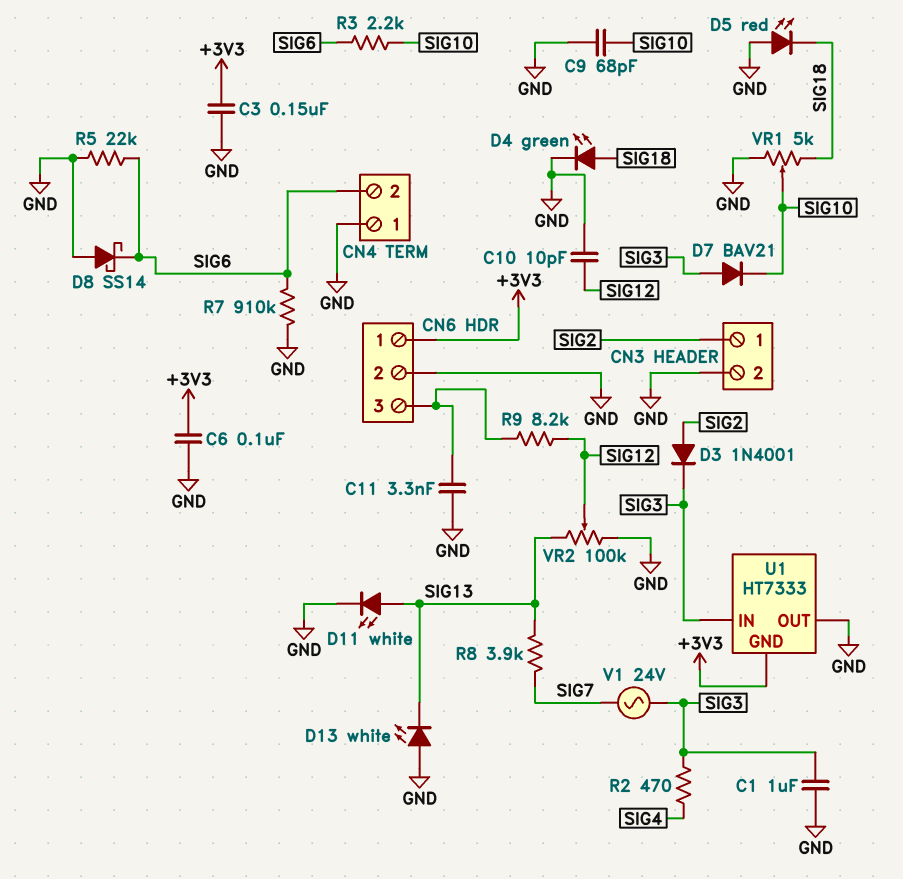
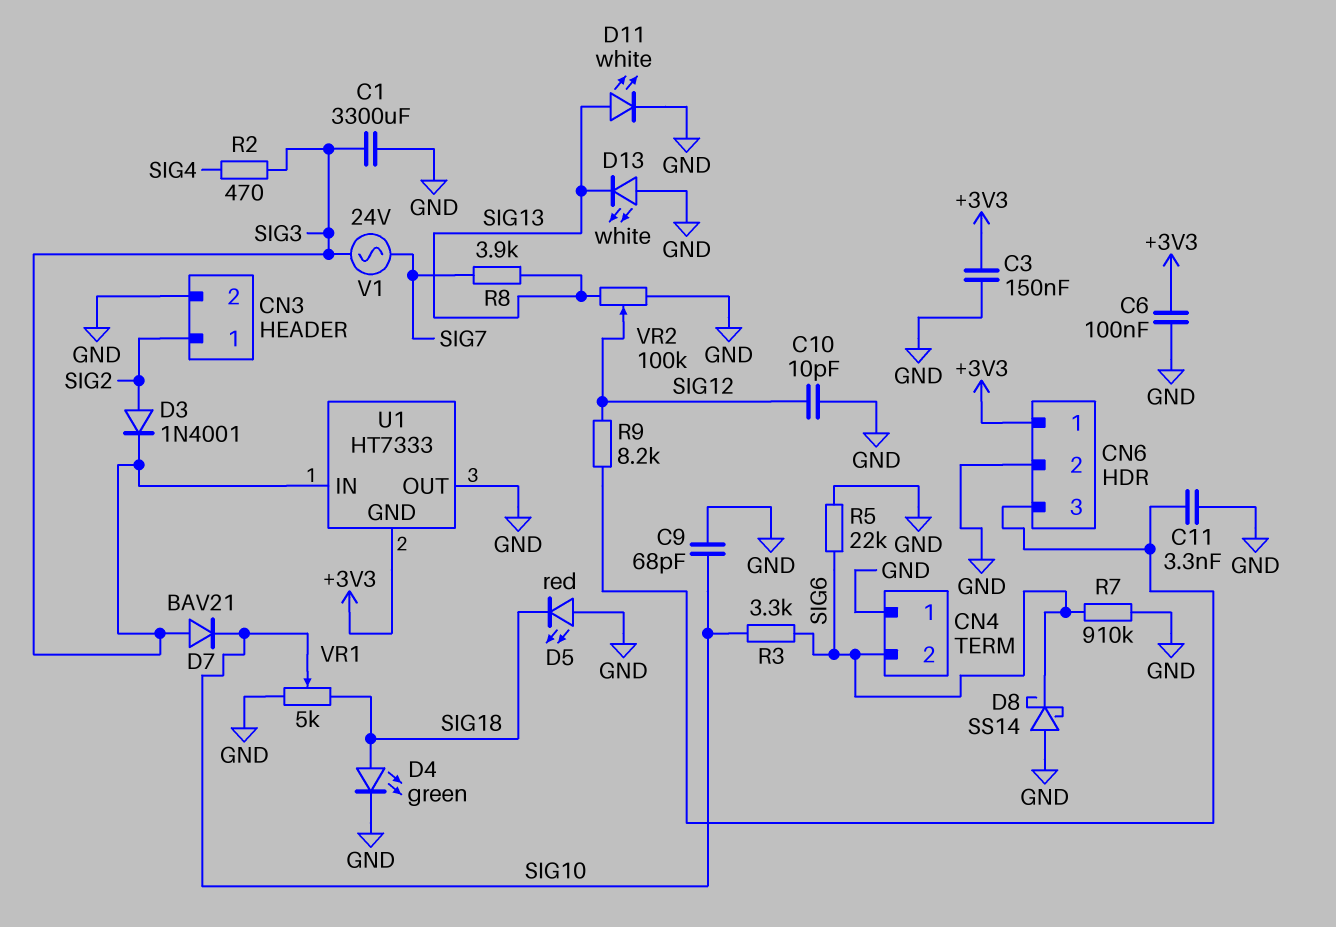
C1: 1uF (GND, SIG3) -> 3300uF (GND, SIG3)
R3: 2.2k (SIG6, SIG10) -> 3.3k (SIG6, SIG10)

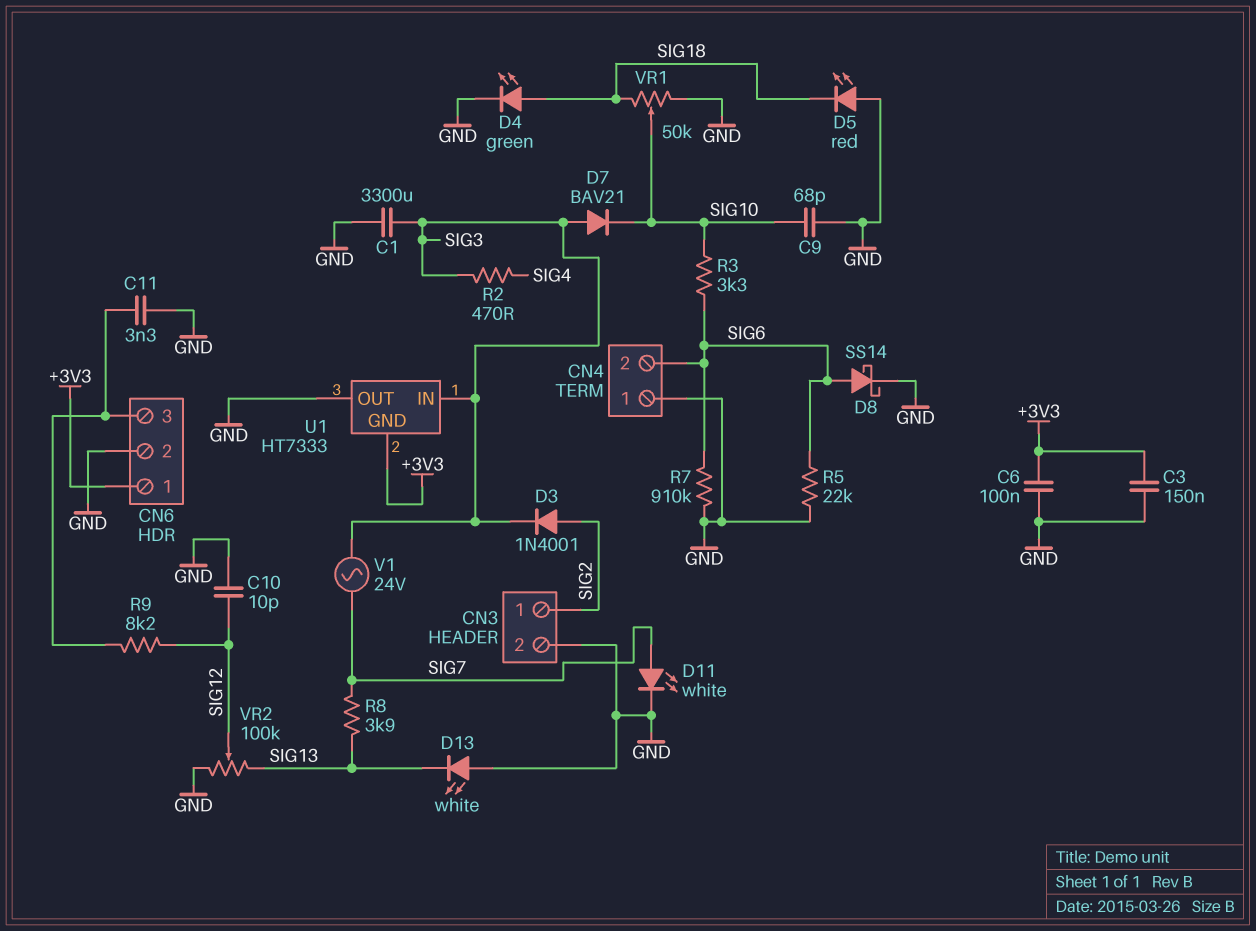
D8: schottky SS14 (A GND, K SIG6) -> schottky SS14 (A SIG6, K GND)
D11: LED white (A SIG13, K GND) -> LED white (A SIG7, K GND)
VR1: 5k (GND, SIG18, wiper SIG10) -> 50k (GND, SIG18, wiper SIG10)

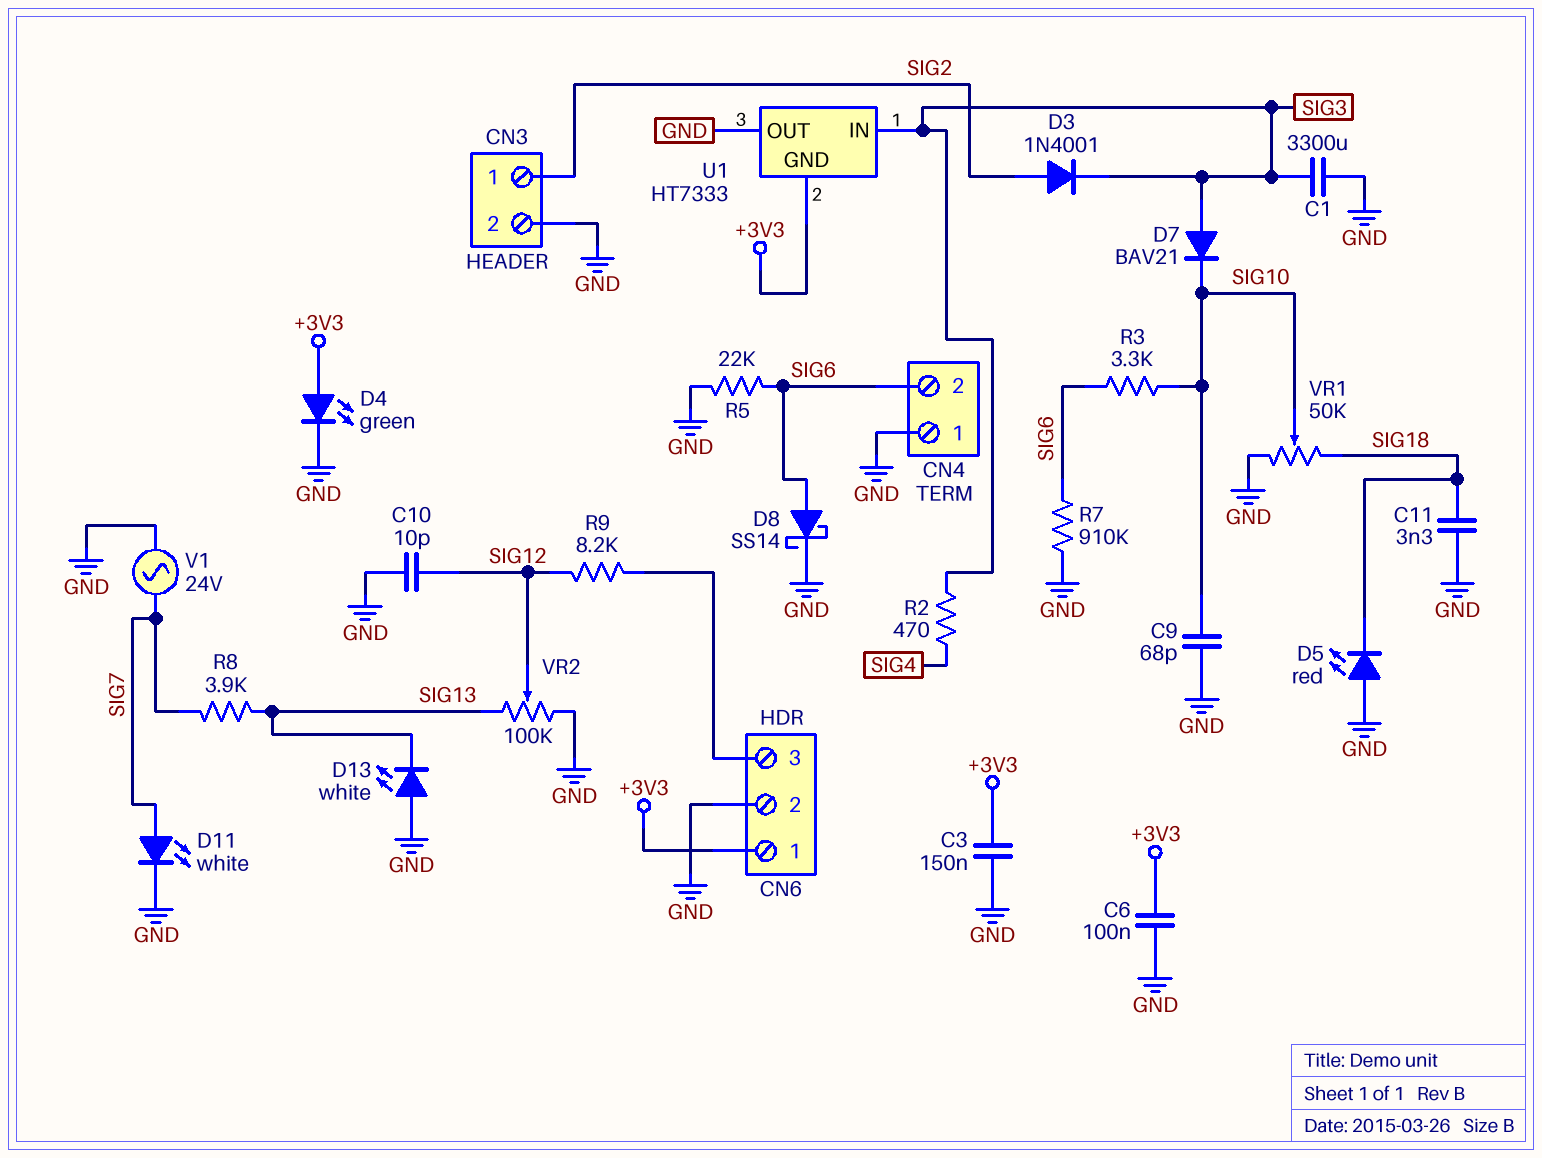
C11: 3.3nF (CN6/3, GND) -> 3.3nF (GND, SIG18)
D4: LED green (A SIG18, K GND) -> LED green (A +3V3, K GND)
V1: AC 24V (SIG3, SIG7) -> AC 24V (GND, SIG7)

